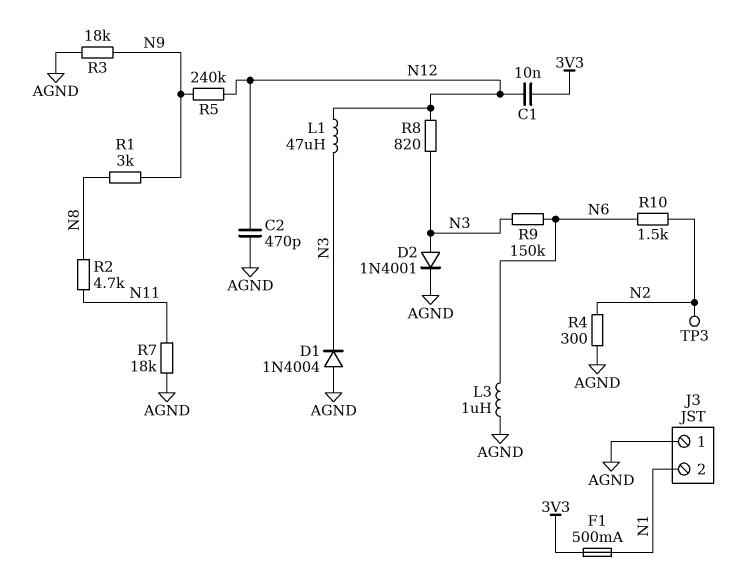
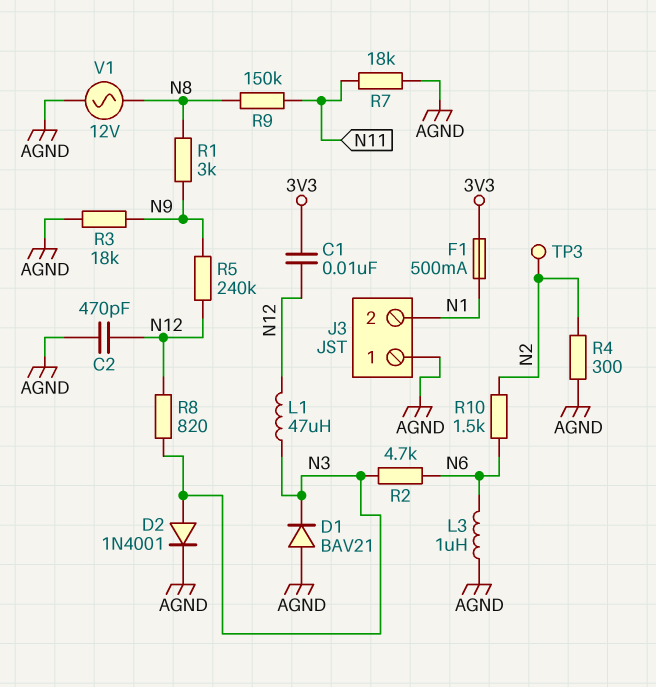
D1: diode 1N4004 (A AGND, K N3) -> diode BAV21 (A AGND, K N3)
R2: 4.7k (N8, N11) -> 4.7k (N3, N6)
R9: 150k (N3, N6) -> 150k (N8, N11)
V1: none -> AC 12V (AGND, N8)

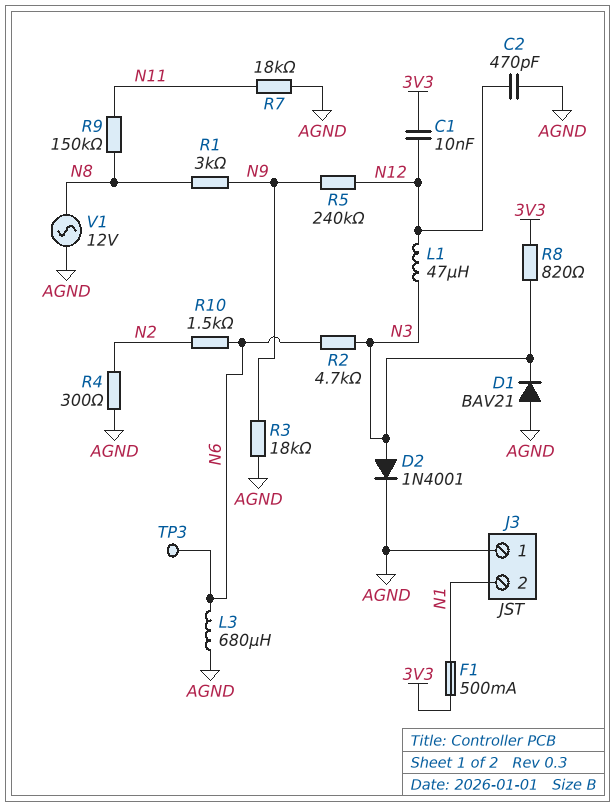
L3: 1uH (AGND, N6) -> 680uH (AGND, N6)
R8: 820 (N3, N12) -> 820 (3V3, N3)
TP3: test point (N2) -> test point (N6)

